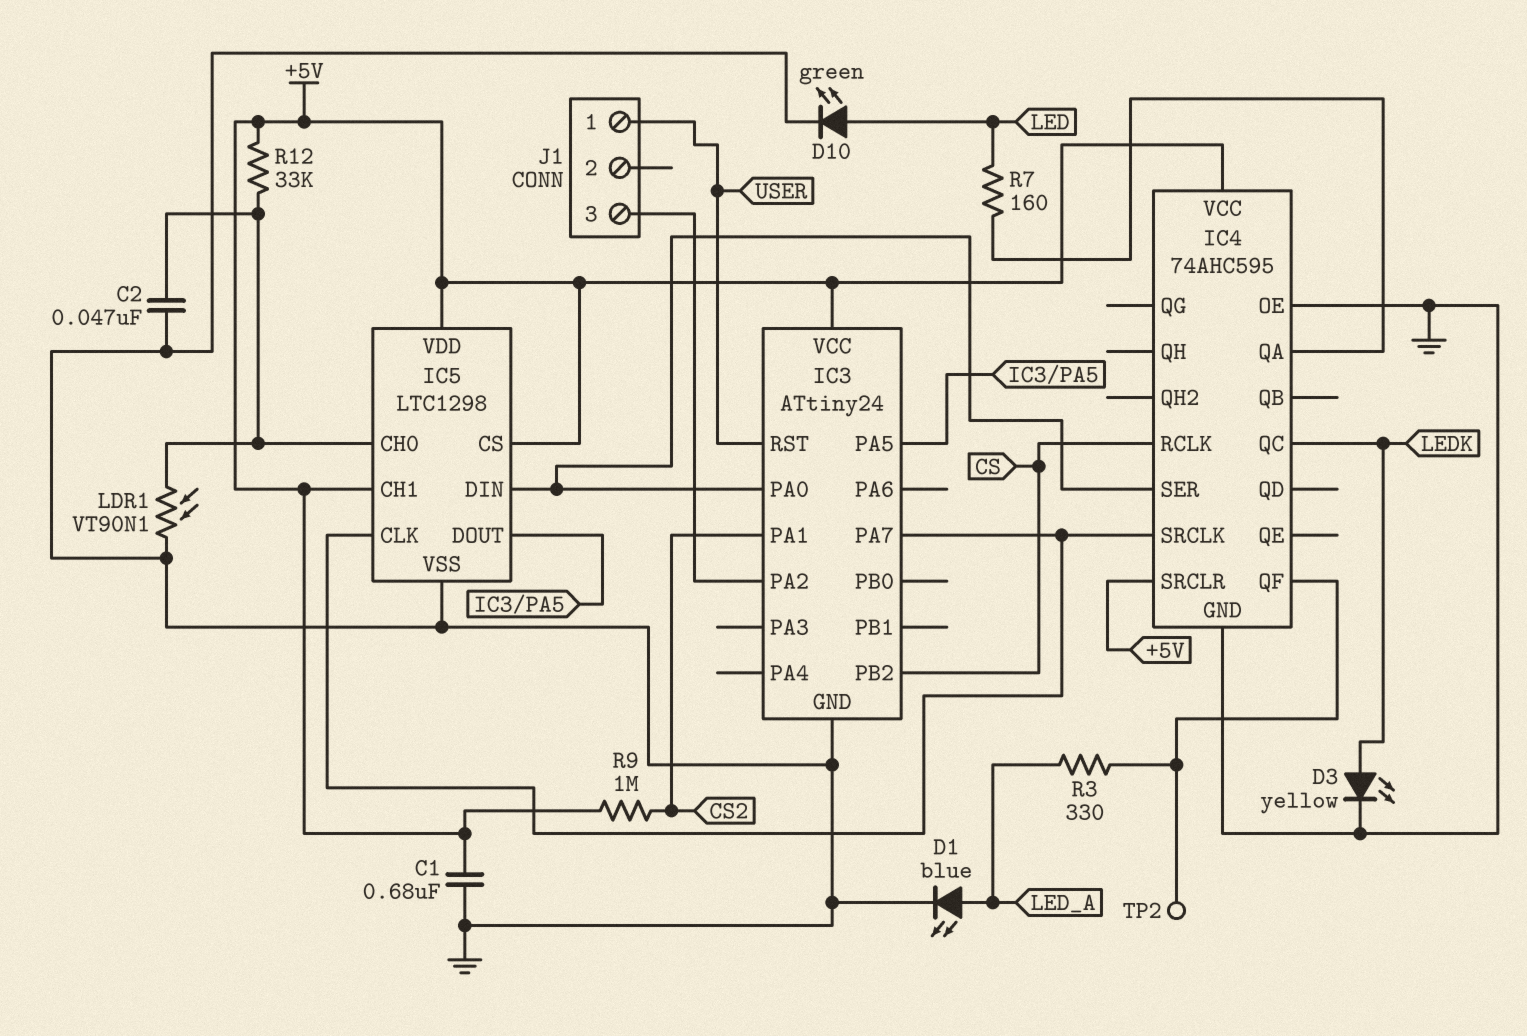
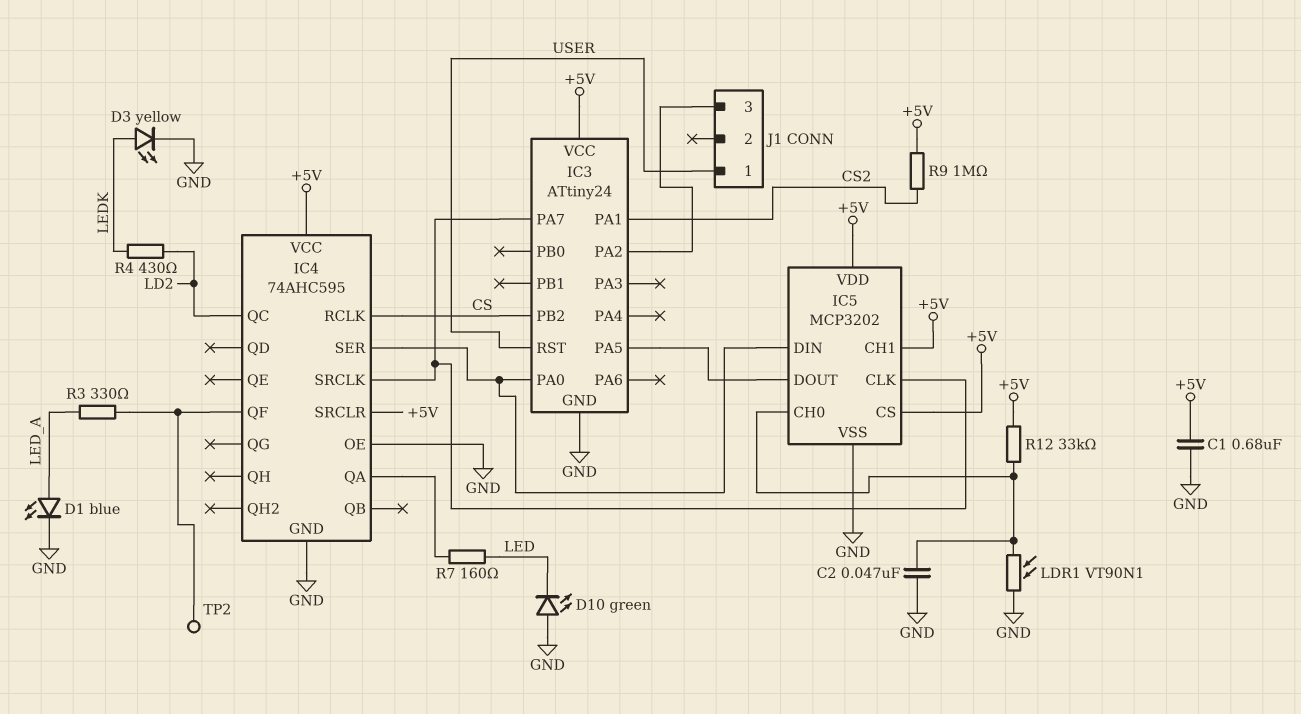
D10: LED green (A LED, K GND) -> LED green (A GND, K LED)
IC4 pin QC: LEDK -> LD2
IC5: LTC1298 -> MCP3202
R4: none -> 430 (LD2, LEDK)

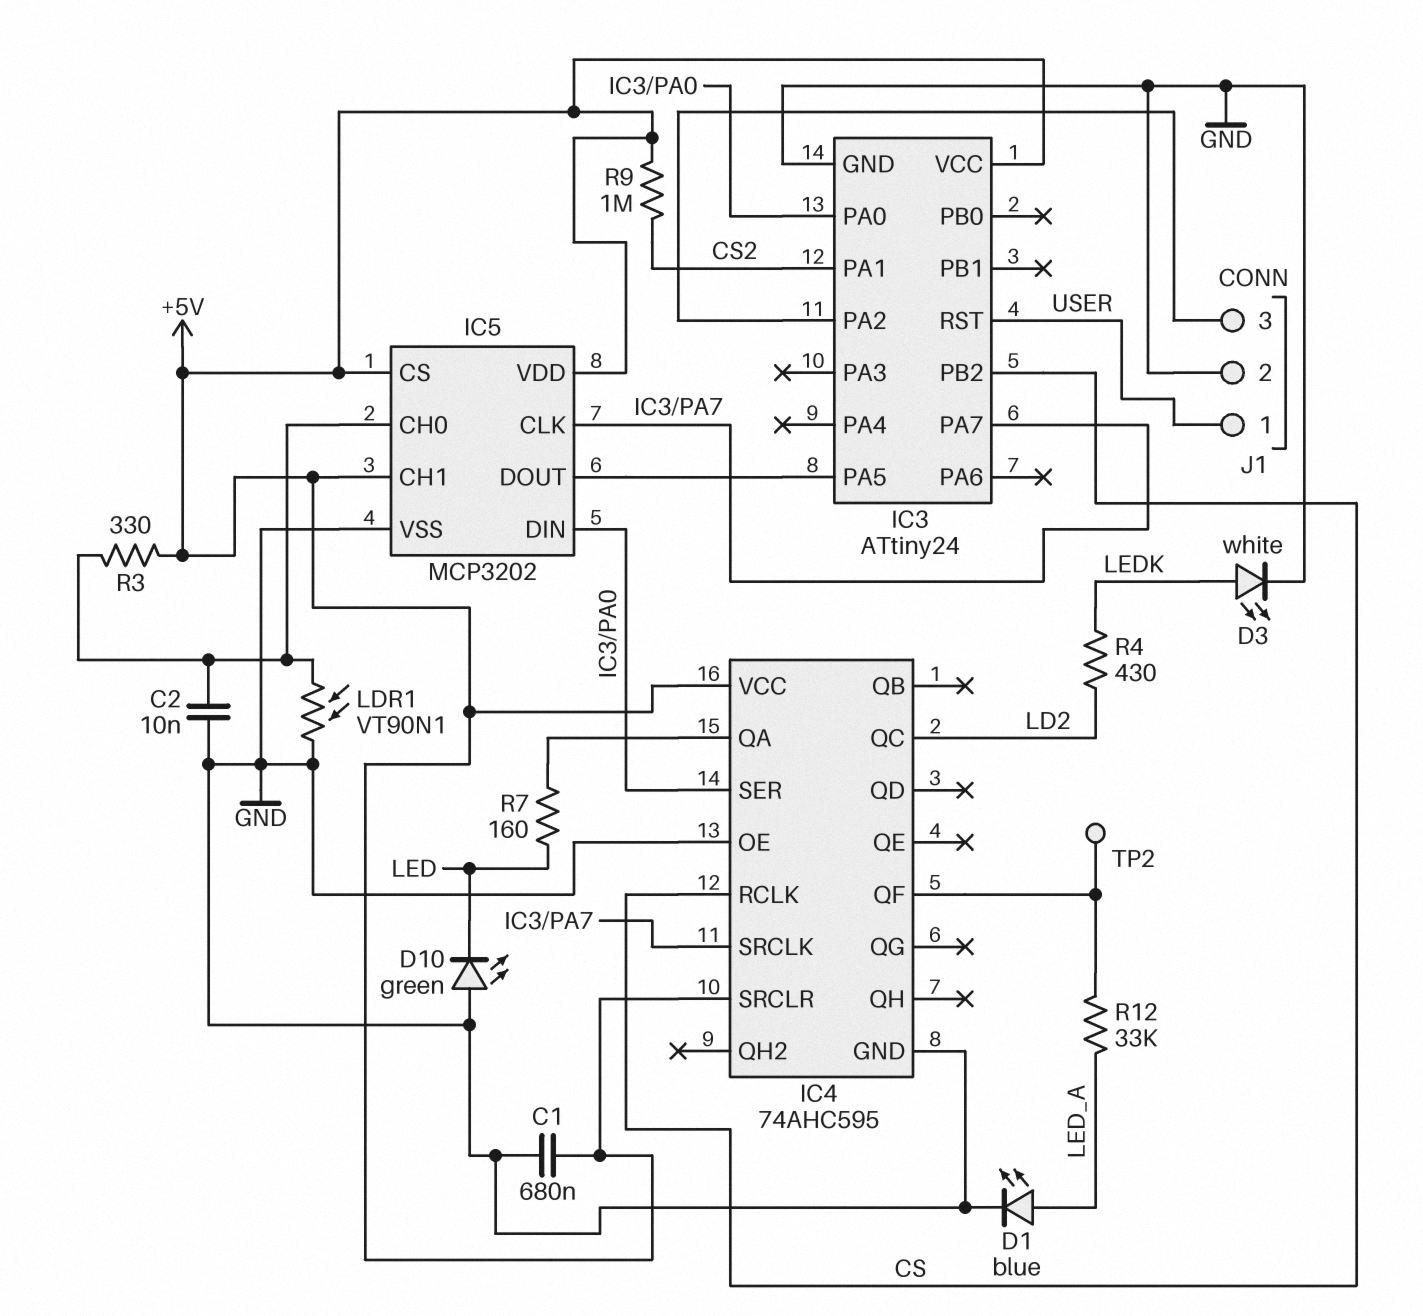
C2: 47nF (GND, IC5/CH0) -> 10nF (GND, IC5/CH0)
D3: LED yellow (A LEDK, K GND) -> LED white (A LEDK, K GND)
J1 pin 2: none -> GND
R3: 330 (IC4/QF, LED_A) -> 330 (+5V, IC5/CH0)
R12: 33k (+5V, IC5/CH0) -> 33k (IC4/QF, LED_A)

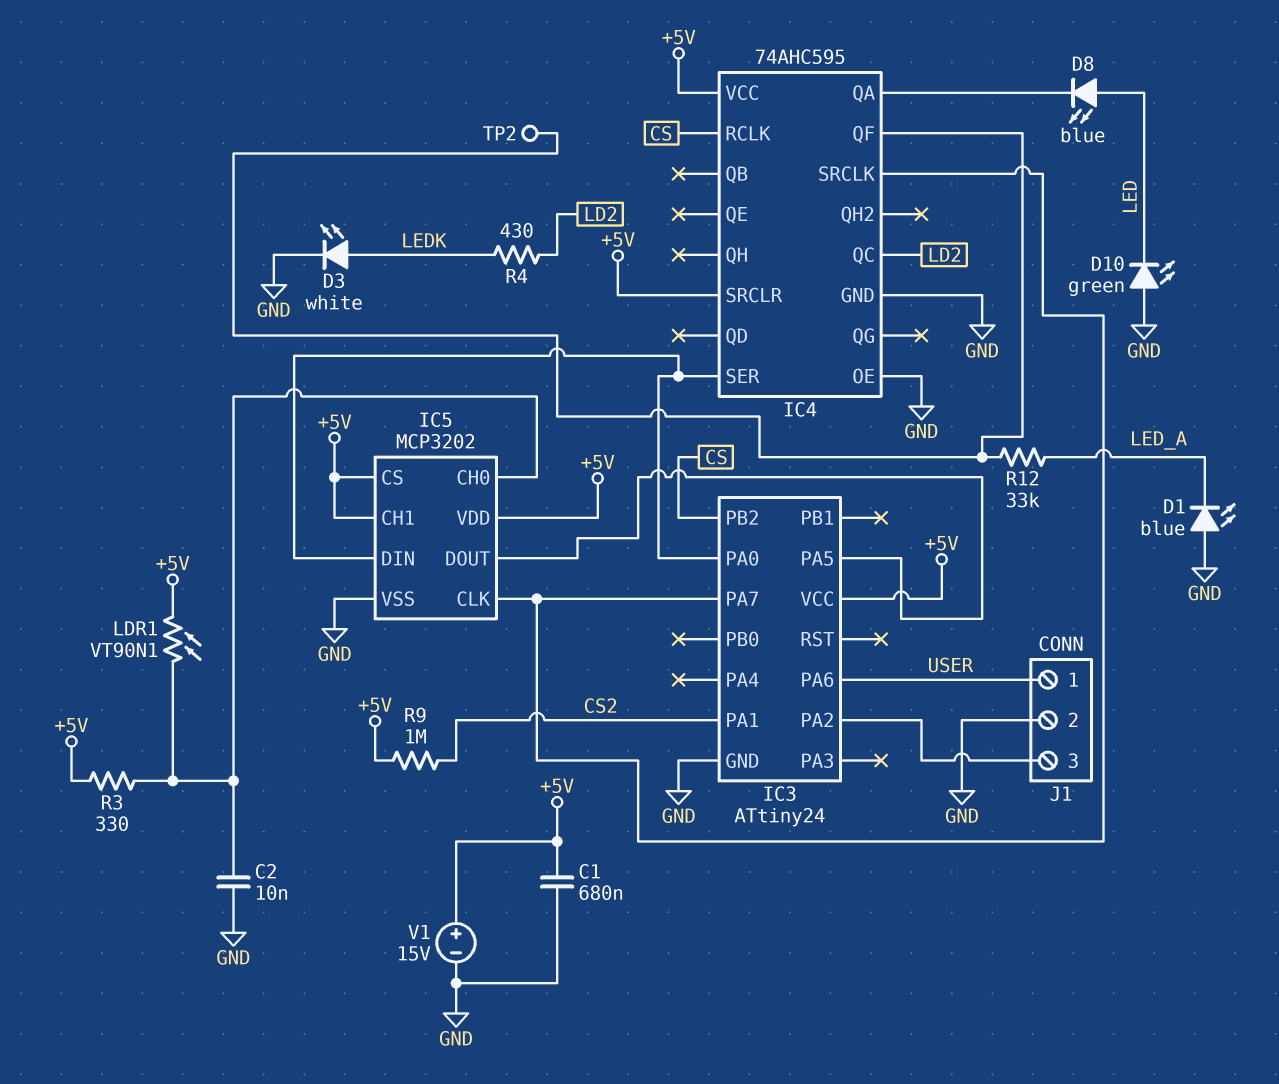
D1: LED blue (A LED_A, K GND) -> LED blue (A GND, K LED_A)
D8: none -> LED blue (A LED, K IC4/QA)
IC3 pin PA6: none -> USER
IC3 pin RST: USER -> none
LDR1: VT90N1 (GND, IC5/CH0) -> VT90N1 (+5V, IC5/CH0)
R7: 160 (IC4/QA, LED) -> none
V1: none -> 15V (plus +5V, minus GND)

